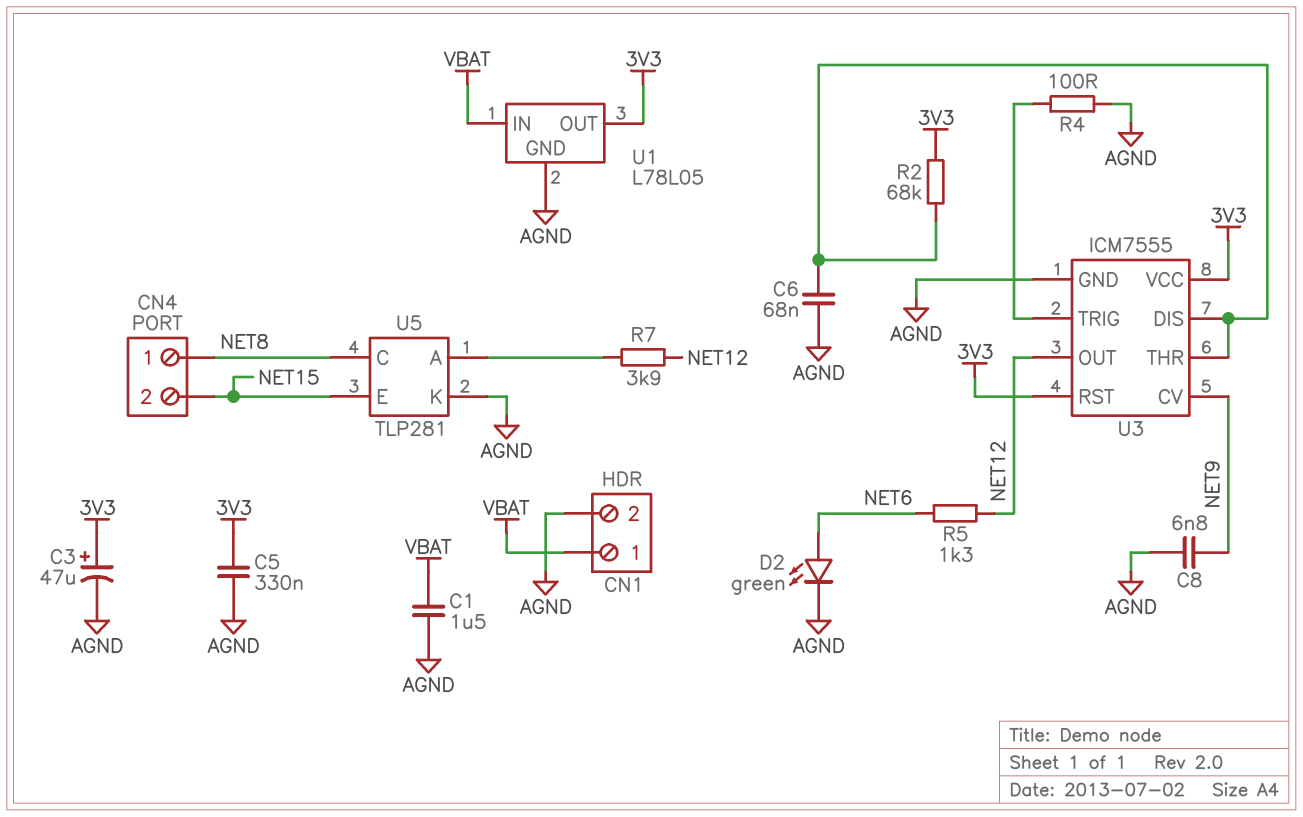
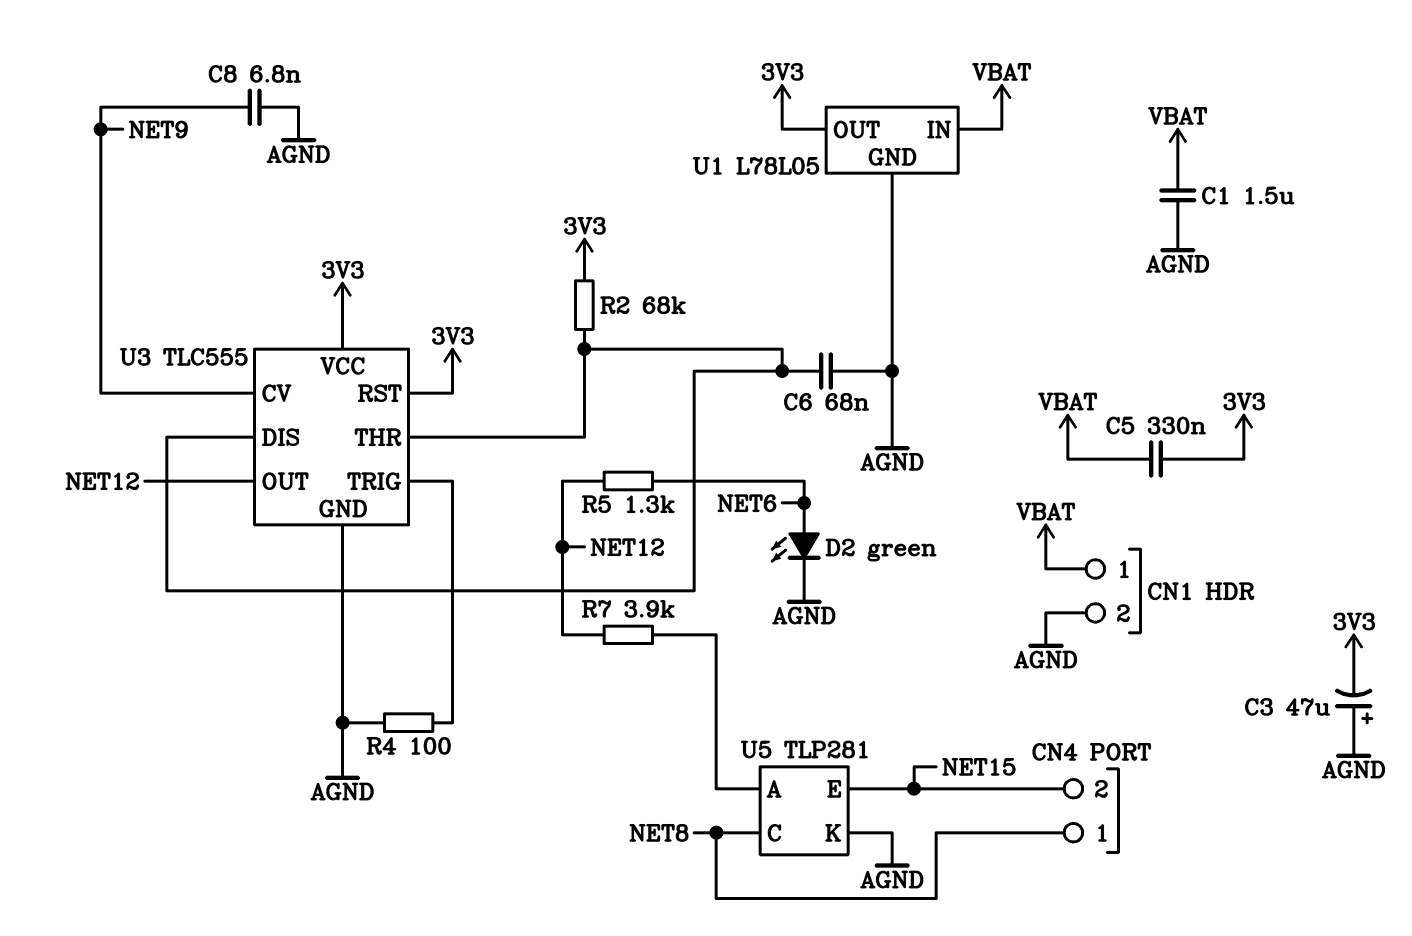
C3: 47uF (plus 3V3, minus AGND) -> 47uF (plus AGND, minus 3V3)
C5: 330nF (3V3, AGND) -> 330nF (3V3, VBAT)
U3: ICM7555 -> TLC555

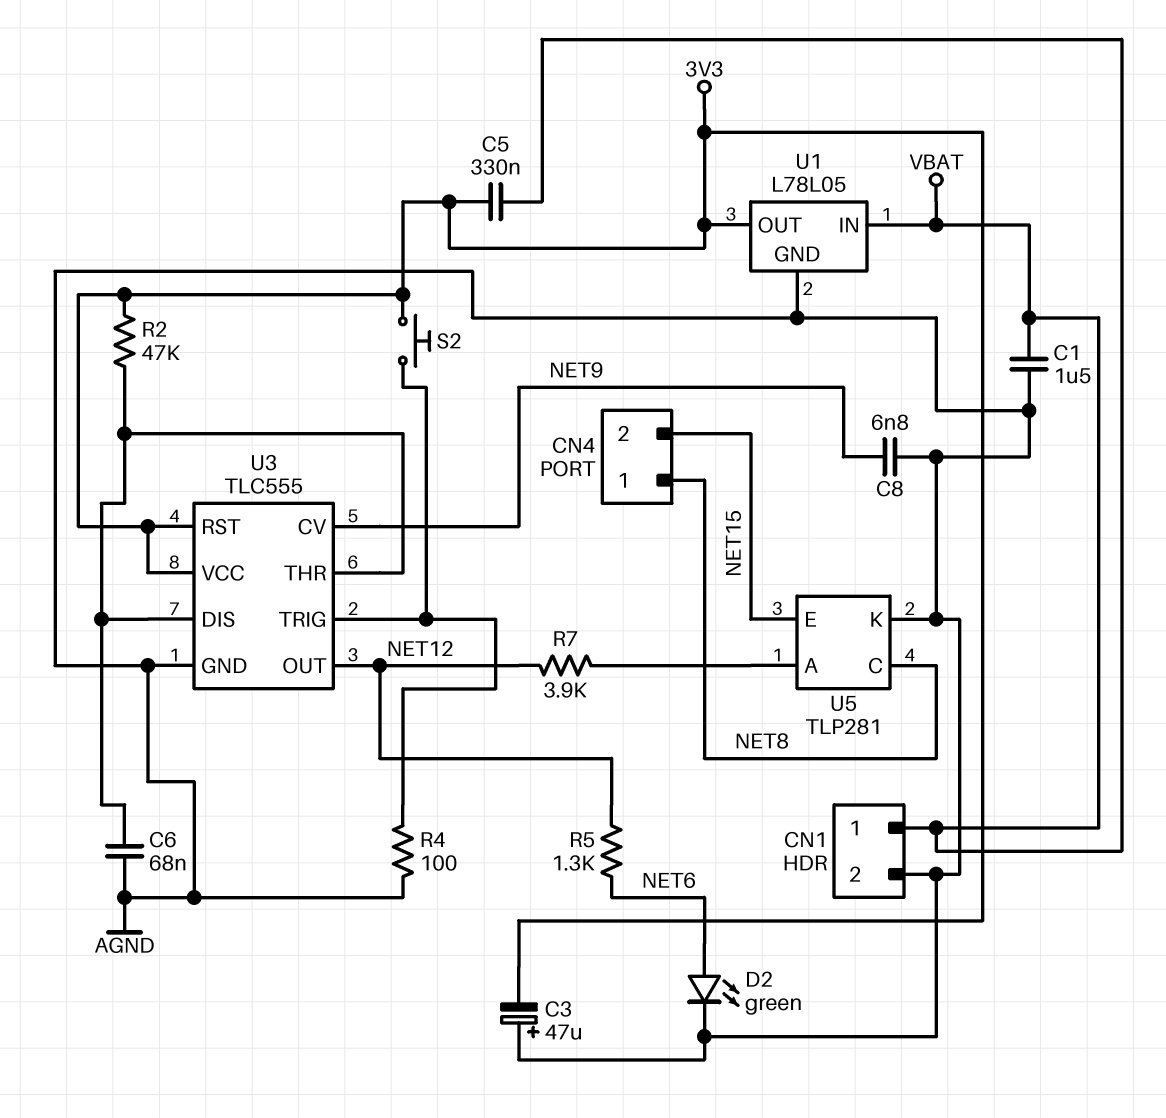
R2: 68k (3V3, U3/DIS) -> 47k (3V3, U3/DIS)
S2: none -> button (3V3, U3/TRIG)

